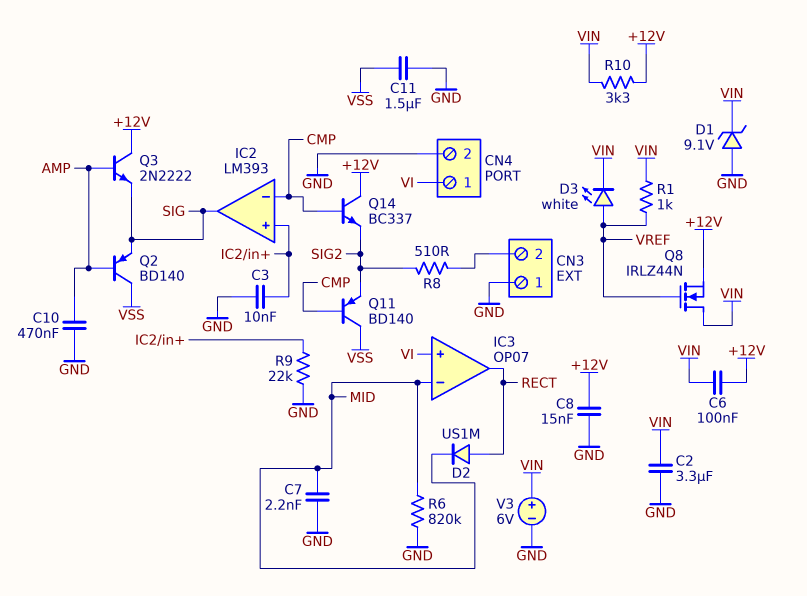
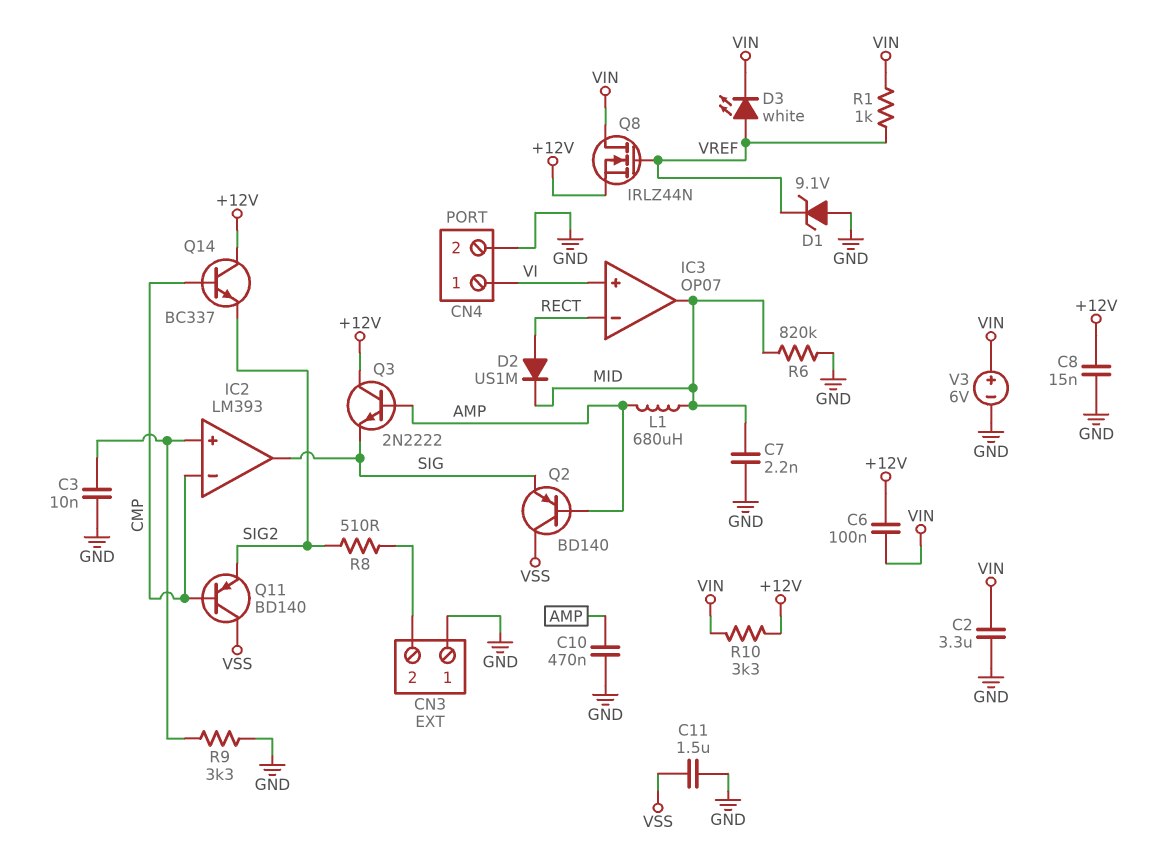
D1: zener 9.1V (A GND, K VIN) -> zener 9.1V (A GND, K VREF)
IC3 pin in-: MID -> RECT
IC3 pin out: RECT -> MID
L1: none -> 680uH (AMP, MID)
R9: 22k (GND, IC2/in+) -> 3.3k (GND, IC2/in+)

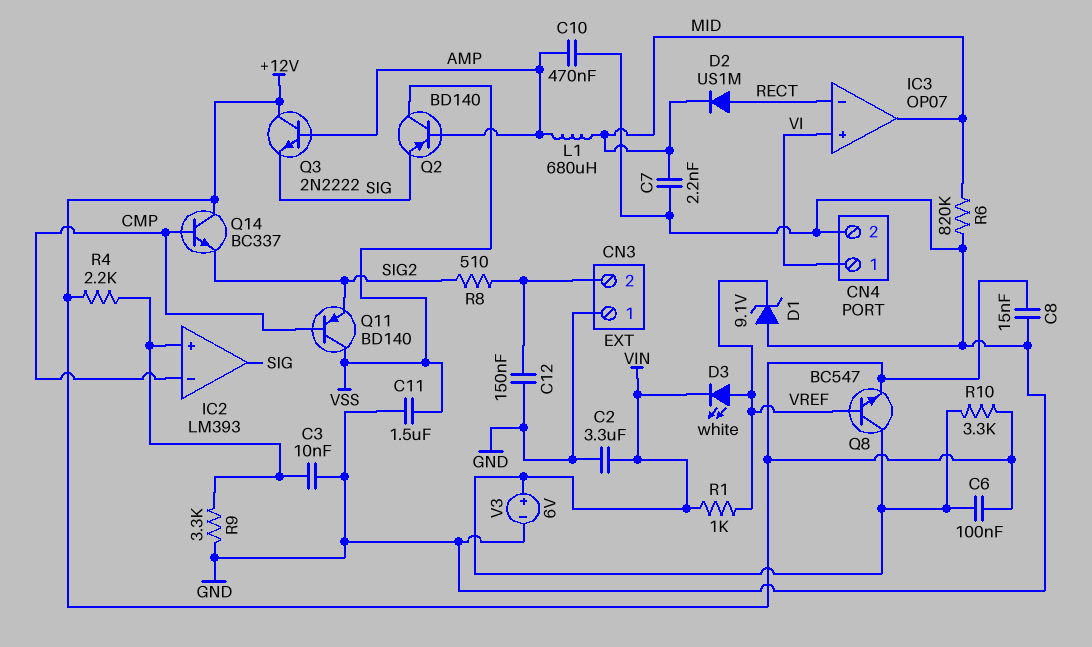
C12: none -> 150nF (CN3/2, GND)
Q8: NMOS IRLZ44N (G VREF, D VIN, S +12V) -> NPN BC547 (B VREF, C VIN, E +12V)
R4: none -> 2.2k (+12V, IC2/in+)

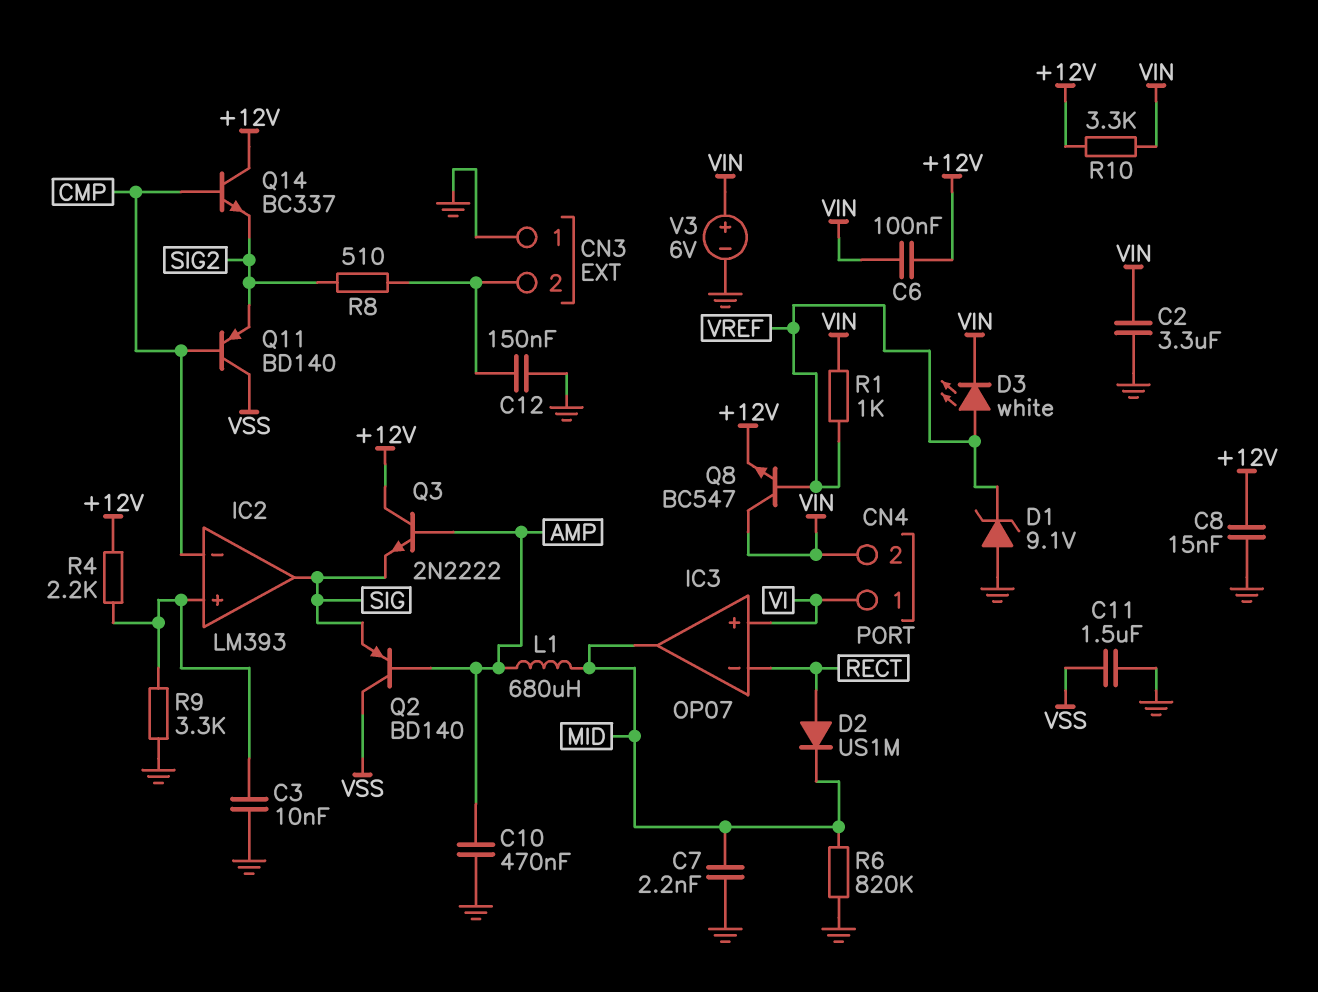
CN4 pin 2: GND -> VIN

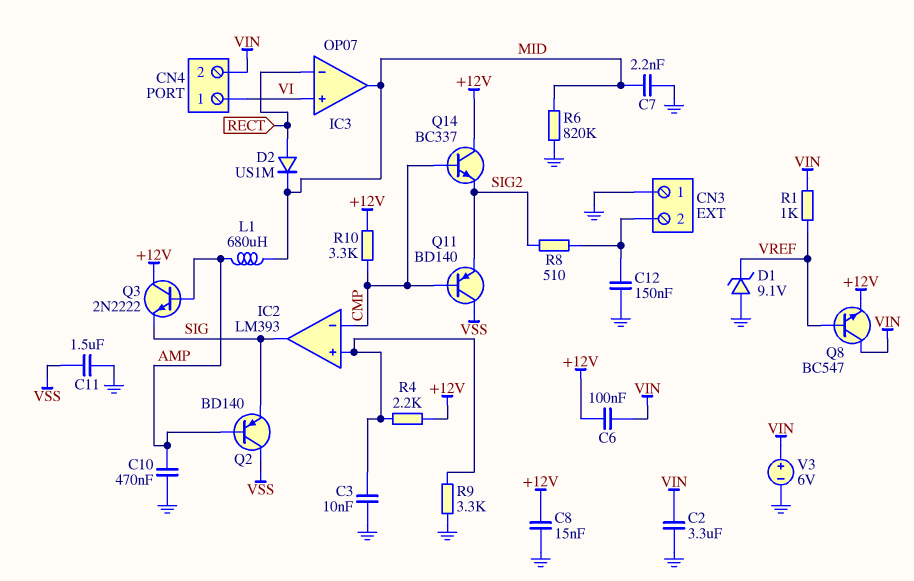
D3: LED white (A VREF, K VIN) -> none
R10: 3.3k (+12V, VIN) -> 3.3k (+12V, CMP)

